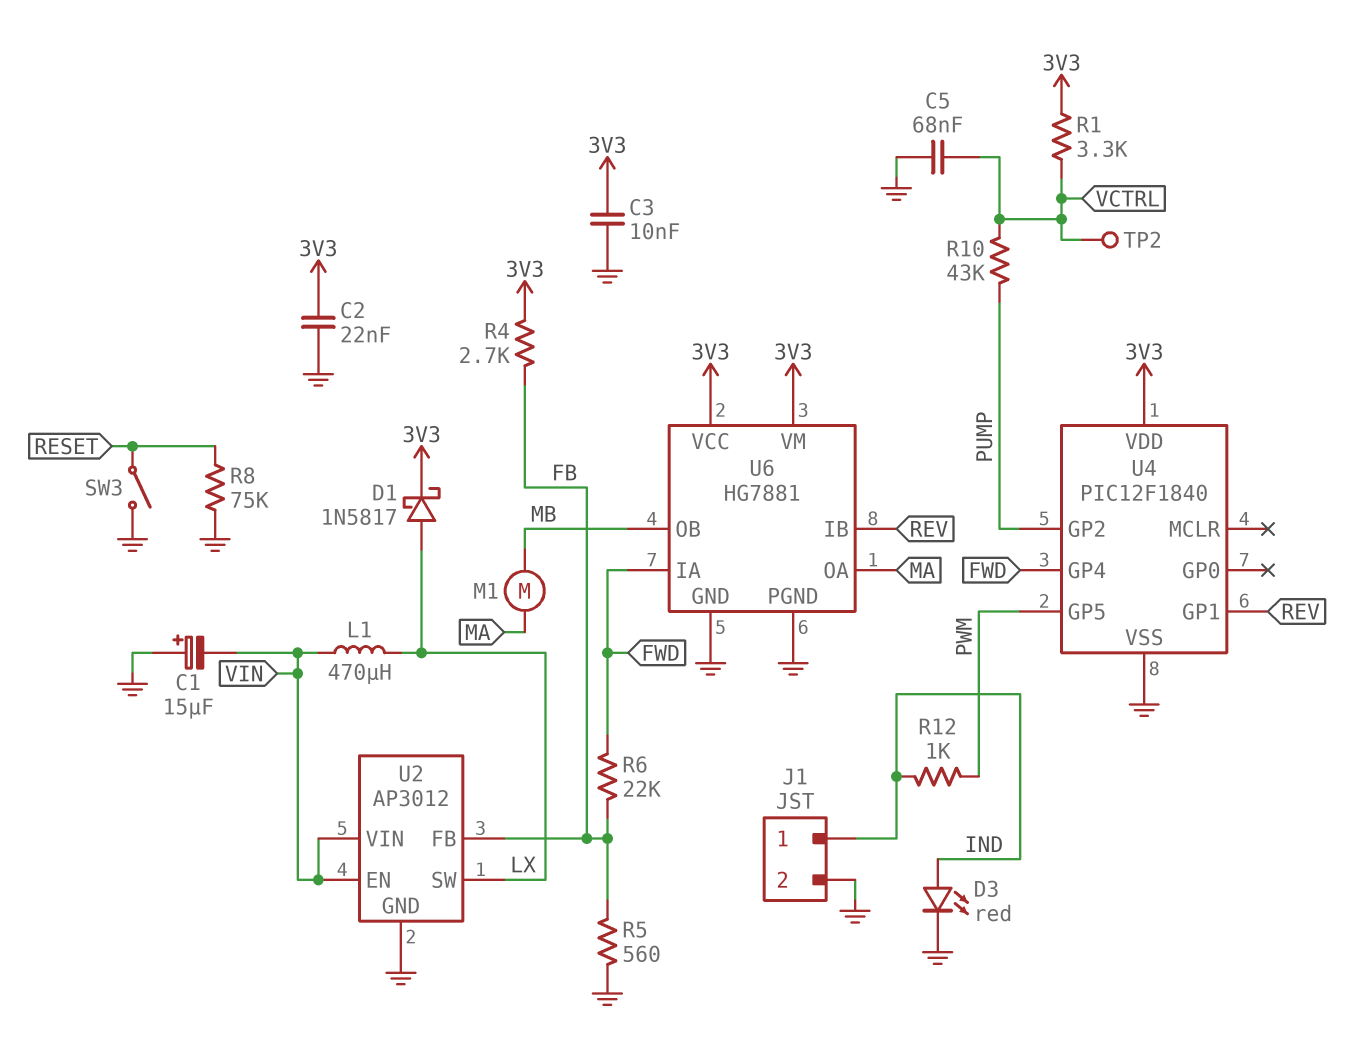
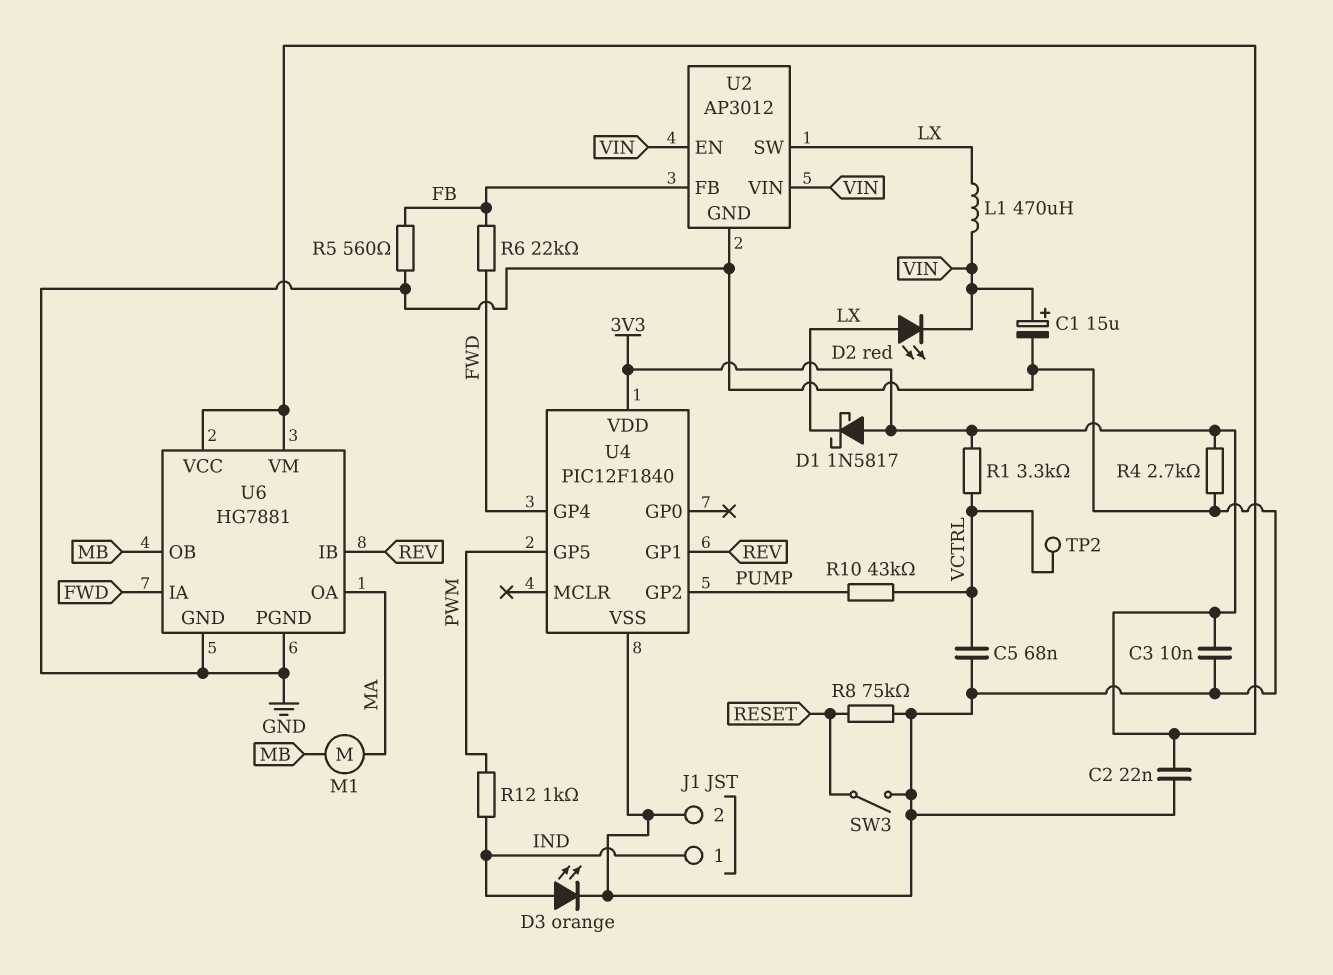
C1: 15uF (plus GND, minus VIN) -> 15uF (plus VIN, minus GND)
D1: schottky 1N5817 (A LX, K 3V3) -> schottky 1N5817 (A 3V3, K LX)
D2: none -> LED red (A LX, K VIN)
D3: LED red (A IND, K GND) -> LED orange (A IND, K GND)
R4: 2.7k (3V3, FB) -> 2.7k (3V3, GND)

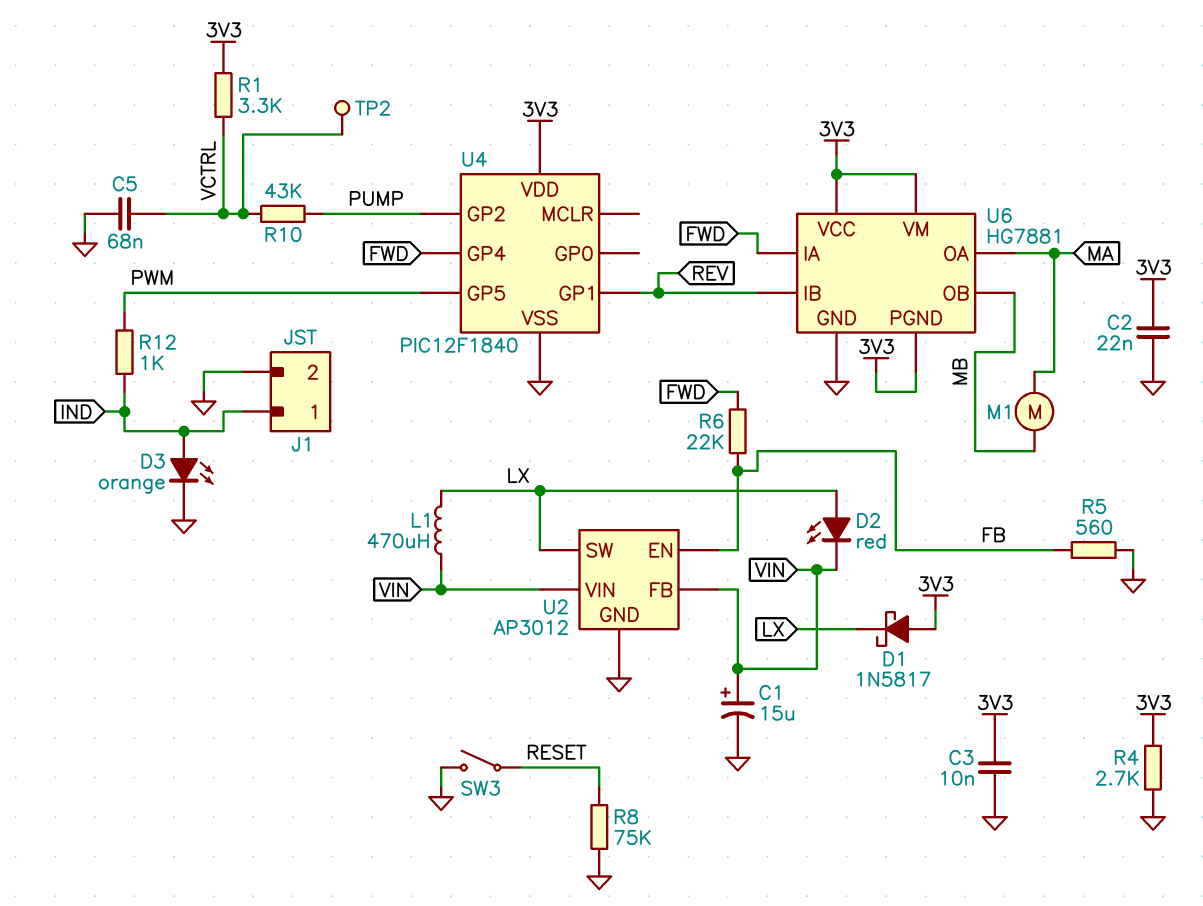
U2 pin EN: VIN -> FB
U2 pin FB: FB -> VIN
U6 pin PGND: GND -> 3V3

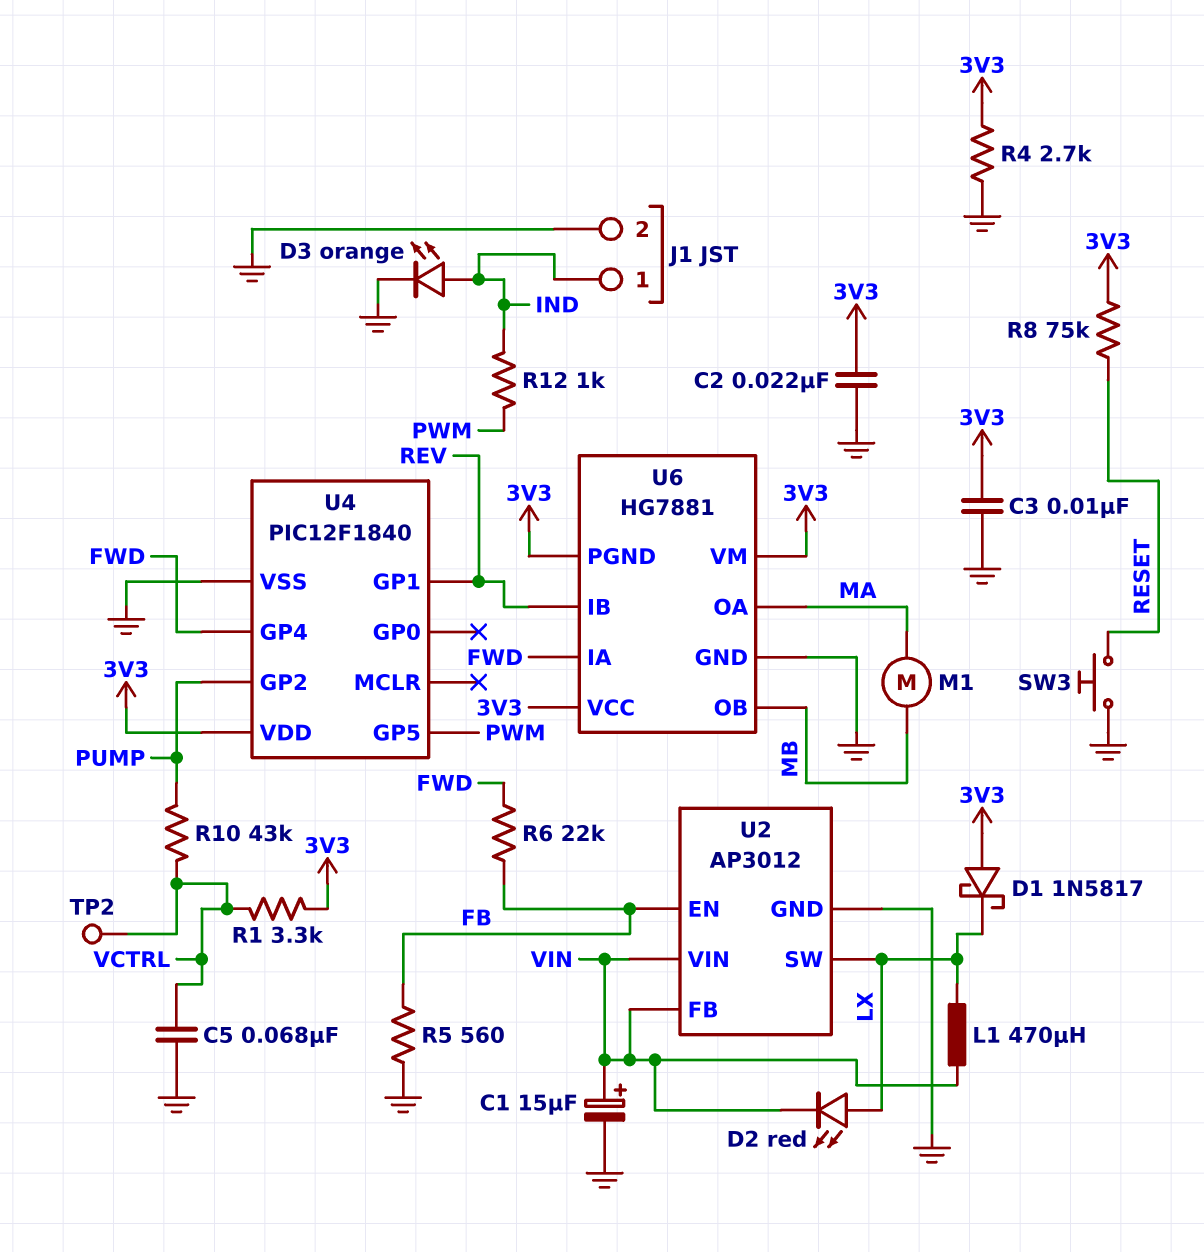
R8: 75k (GND, RESET) -> 75k (3V3, RESET)
SW3: switch (GND, RESET) -> button (GND, RESET)

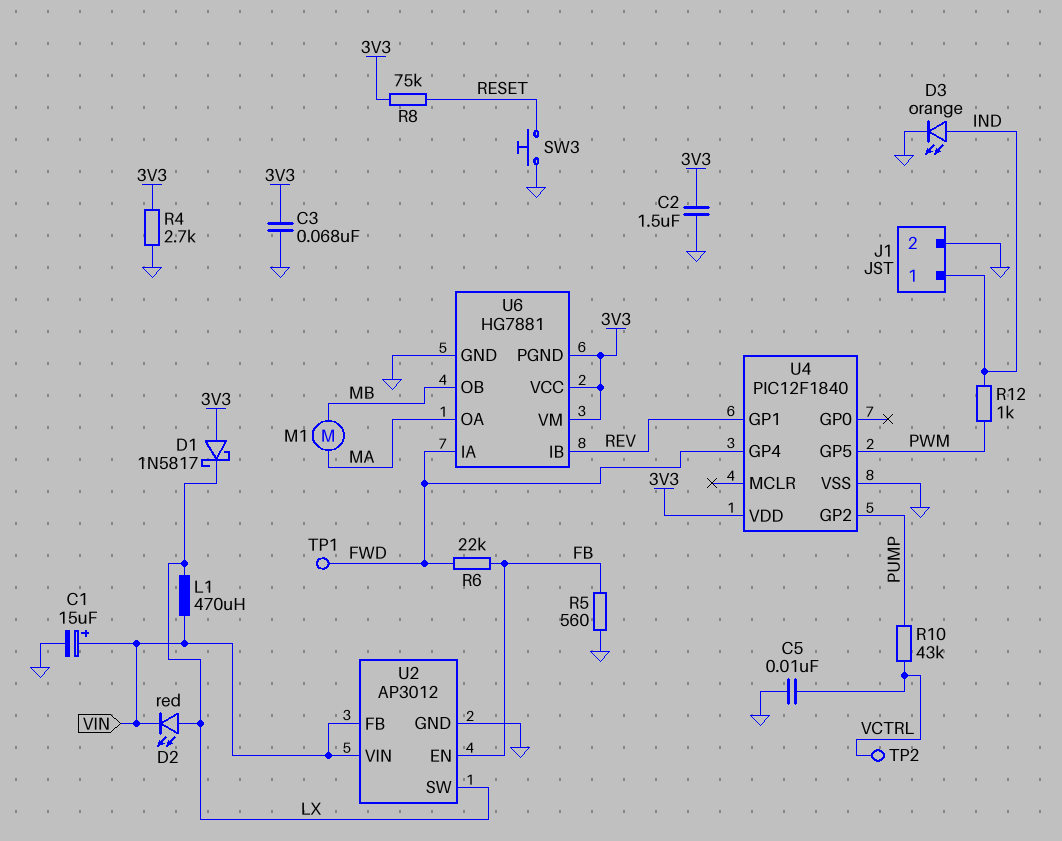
C2: 22nF (3V3, GND) -> 1.5uF (3V3, GND)
C3: 10nF (3V3, GND) -> 68nF (3V3, GND)
C5: 68nF (GND, VCTRL) -> 10nF (GND, VCTRL)
R1: 3.3k (3V3, VCTRL) -> none
TP1: none -> test point (FWD)

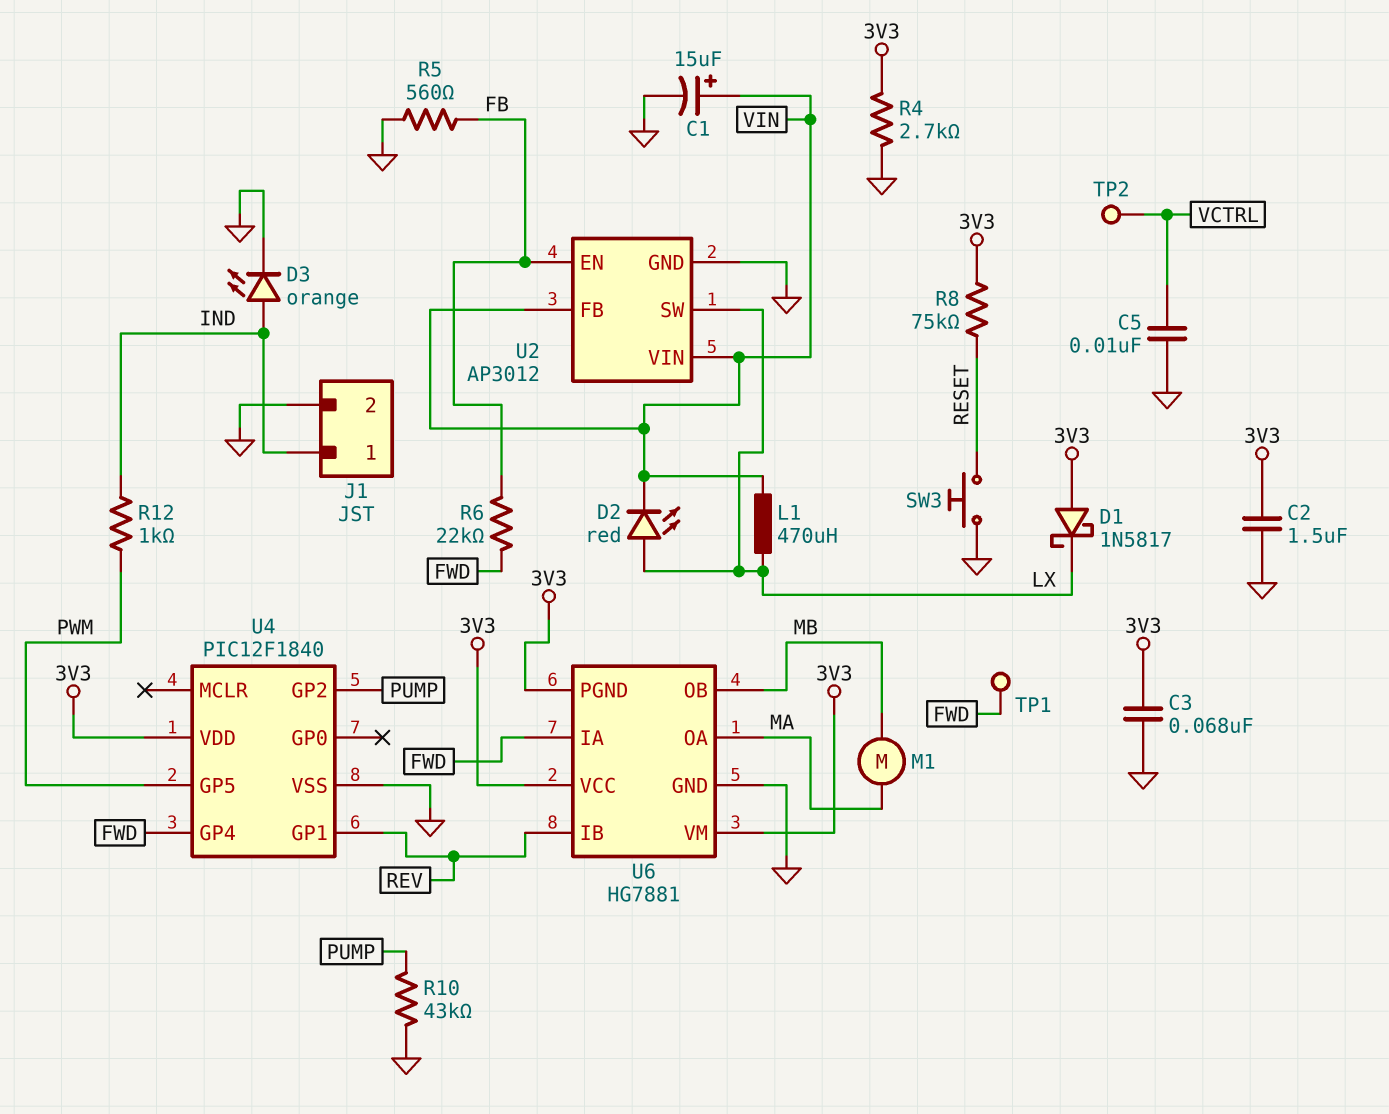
R10: 43k (PUMP, VCTRL) -> 43k (GND, PUMP)

